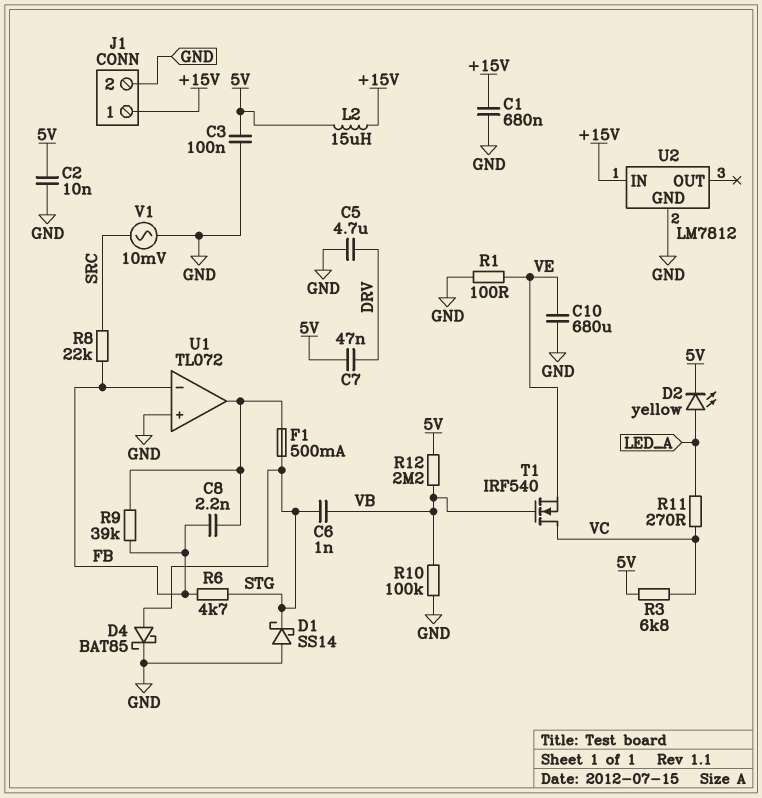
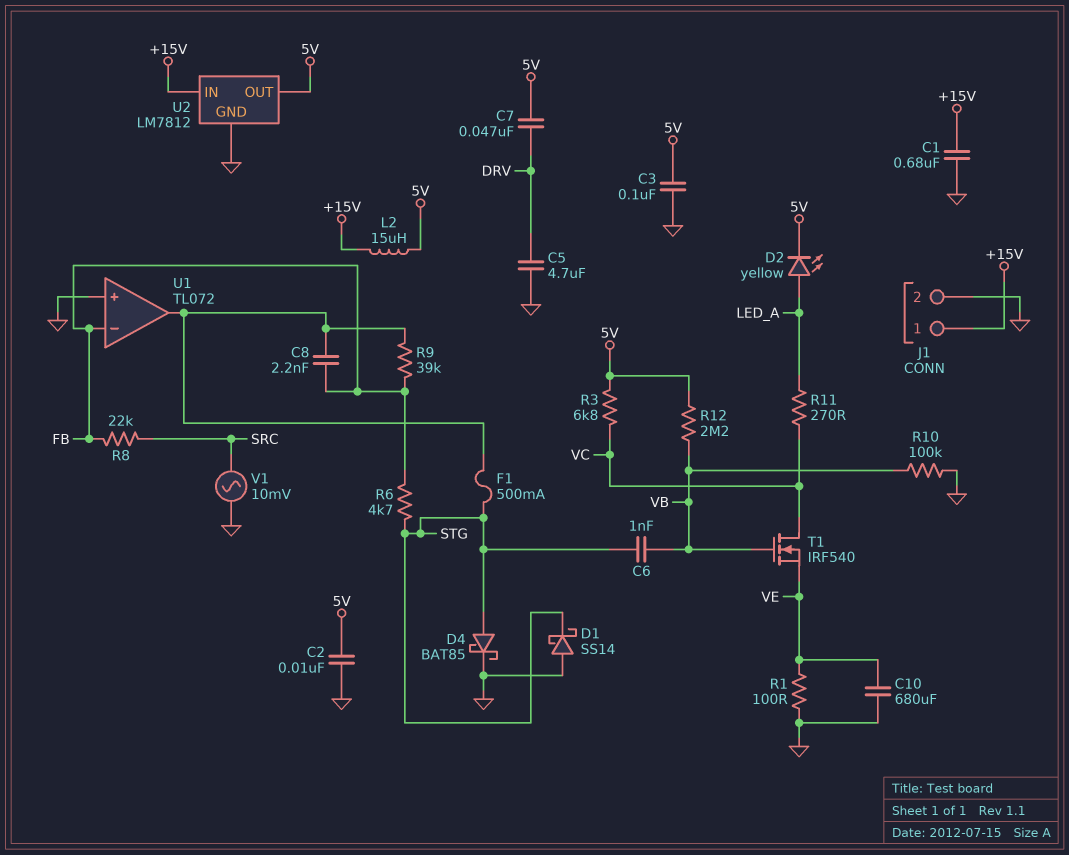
U2 pin OUT: none -> 5V

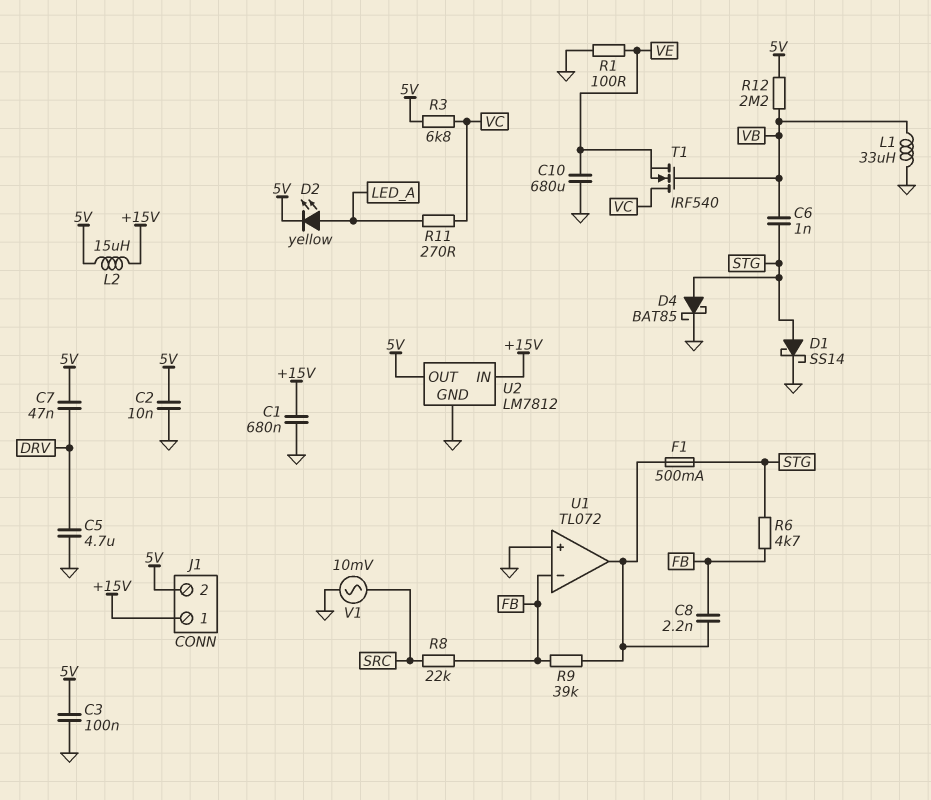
D1: schottky SS14 (A GND, K STG) -> schottky SS14 (A STG, K GND)
J1 pin 2: GND -> 5V
L1: none -> 33uH (GND, VB)
R10: 100k (GND, VB) -> none

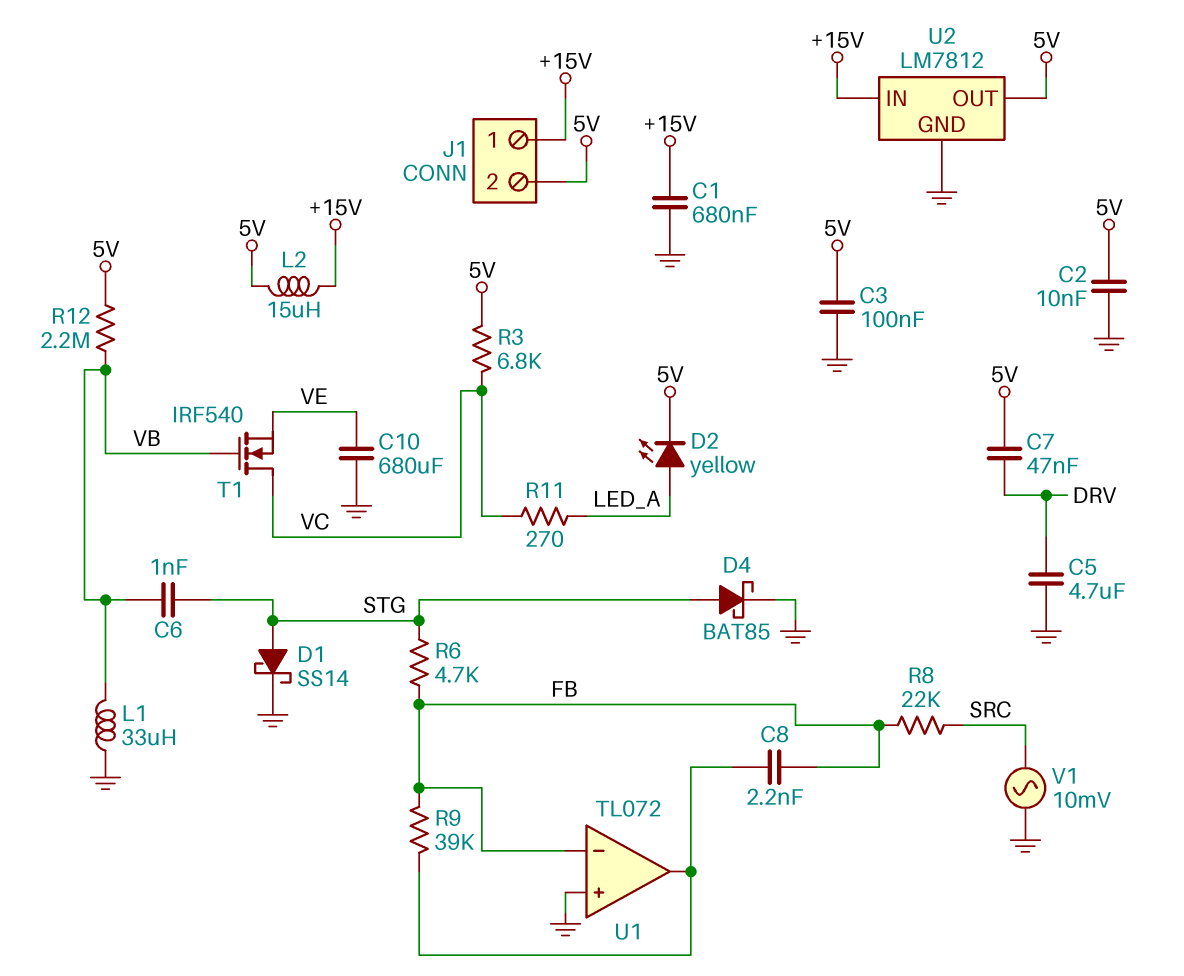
F1: 500mA (STG, U1/out) -> none
R1: 100 (GND, VE) -> none

